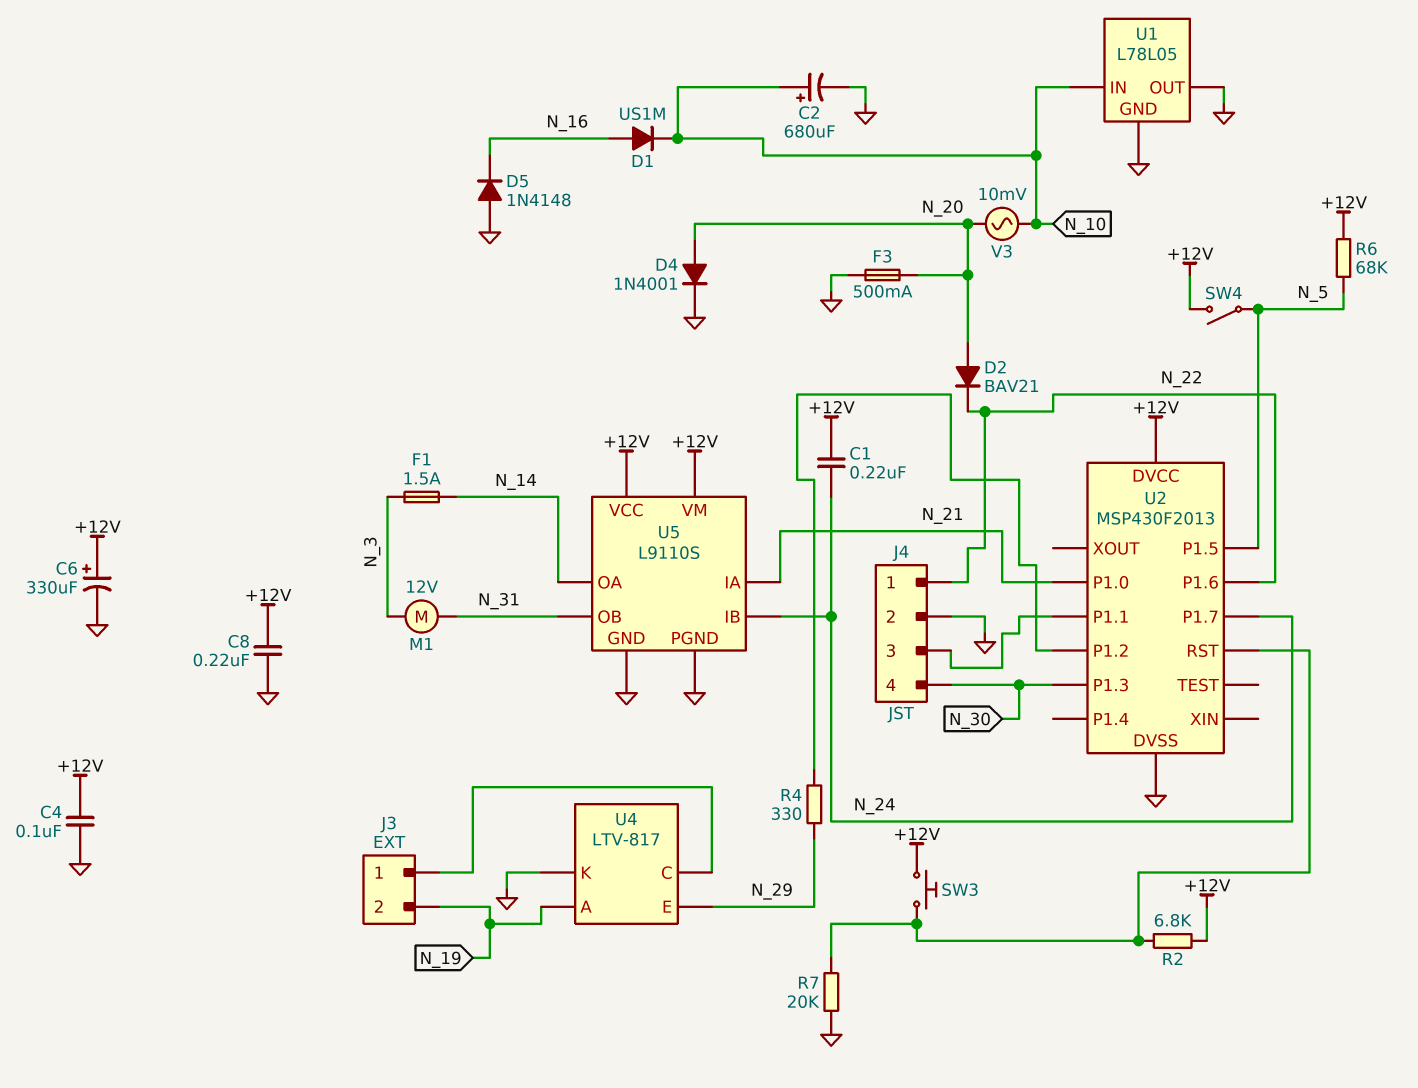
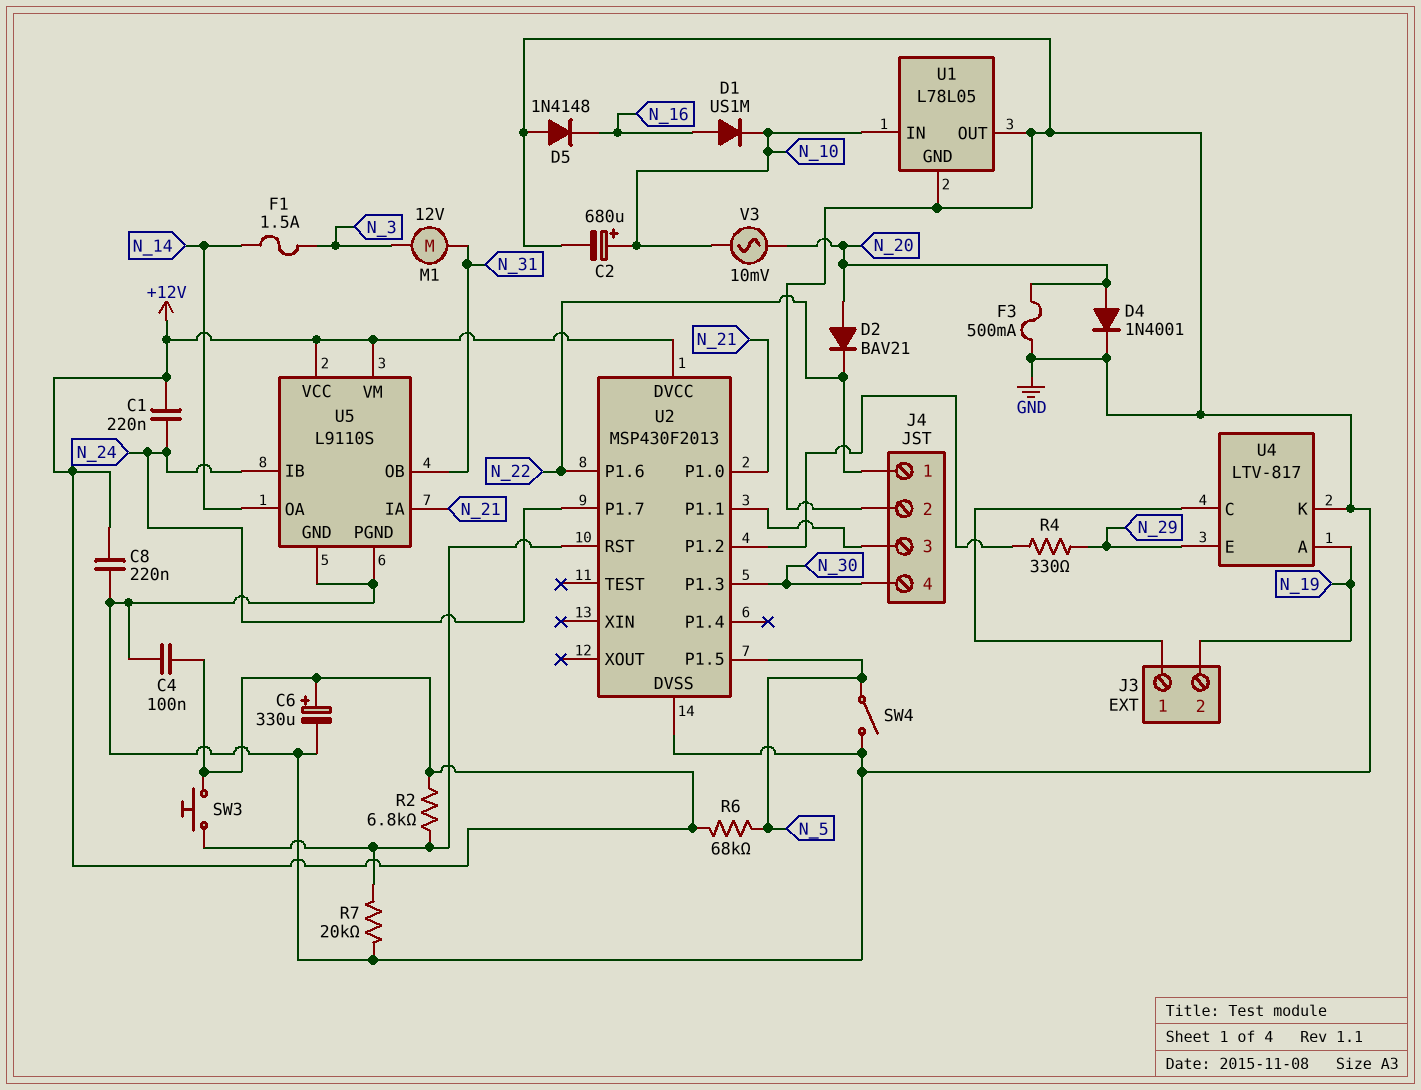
SW4: switch (+12V, N_5) -> switch (GND, N_5)

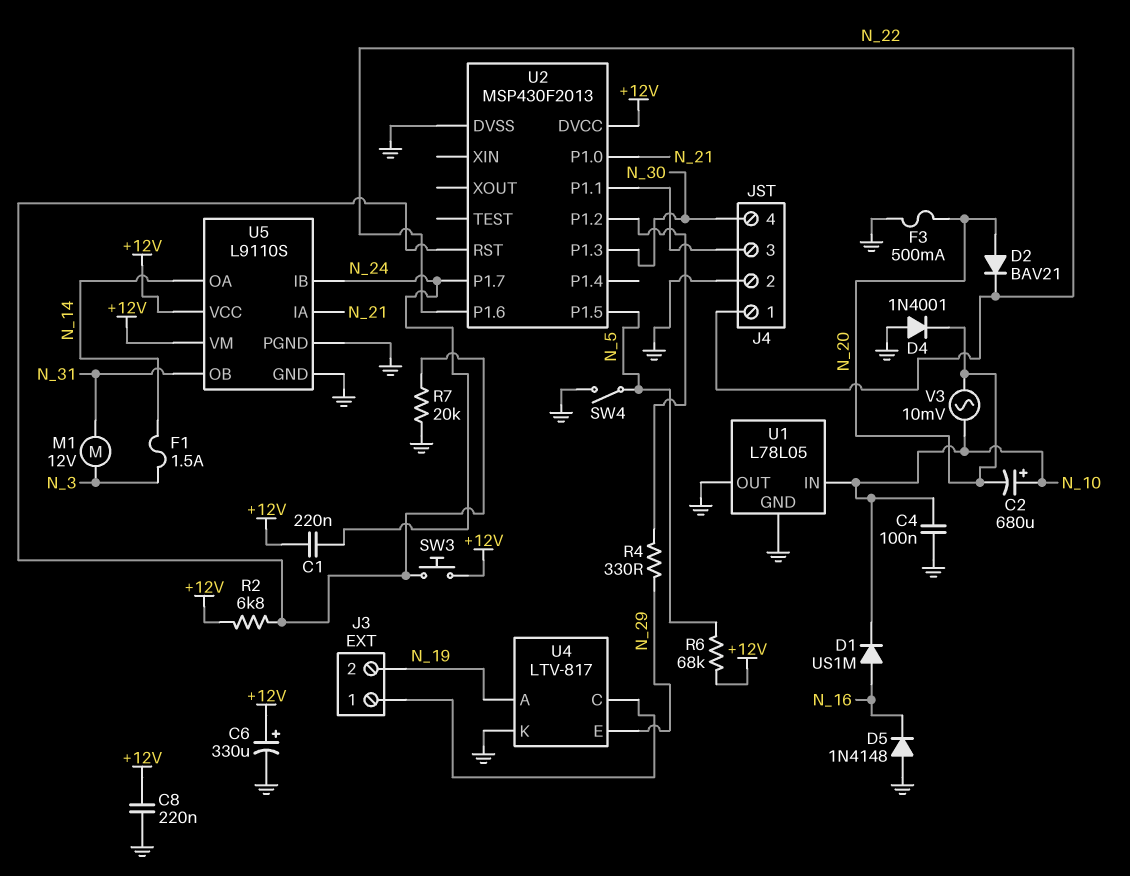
C2: 680uF (plus N_10, minus GND) -> 680uF (plus N_10, minus N_20)
C4: 100nF (+12V, GND) -> 100nF (GND, N_10)
D4: diode 1N4001 (A N_20, K GND) -> diode 1N4001 (A GND, K N_20)

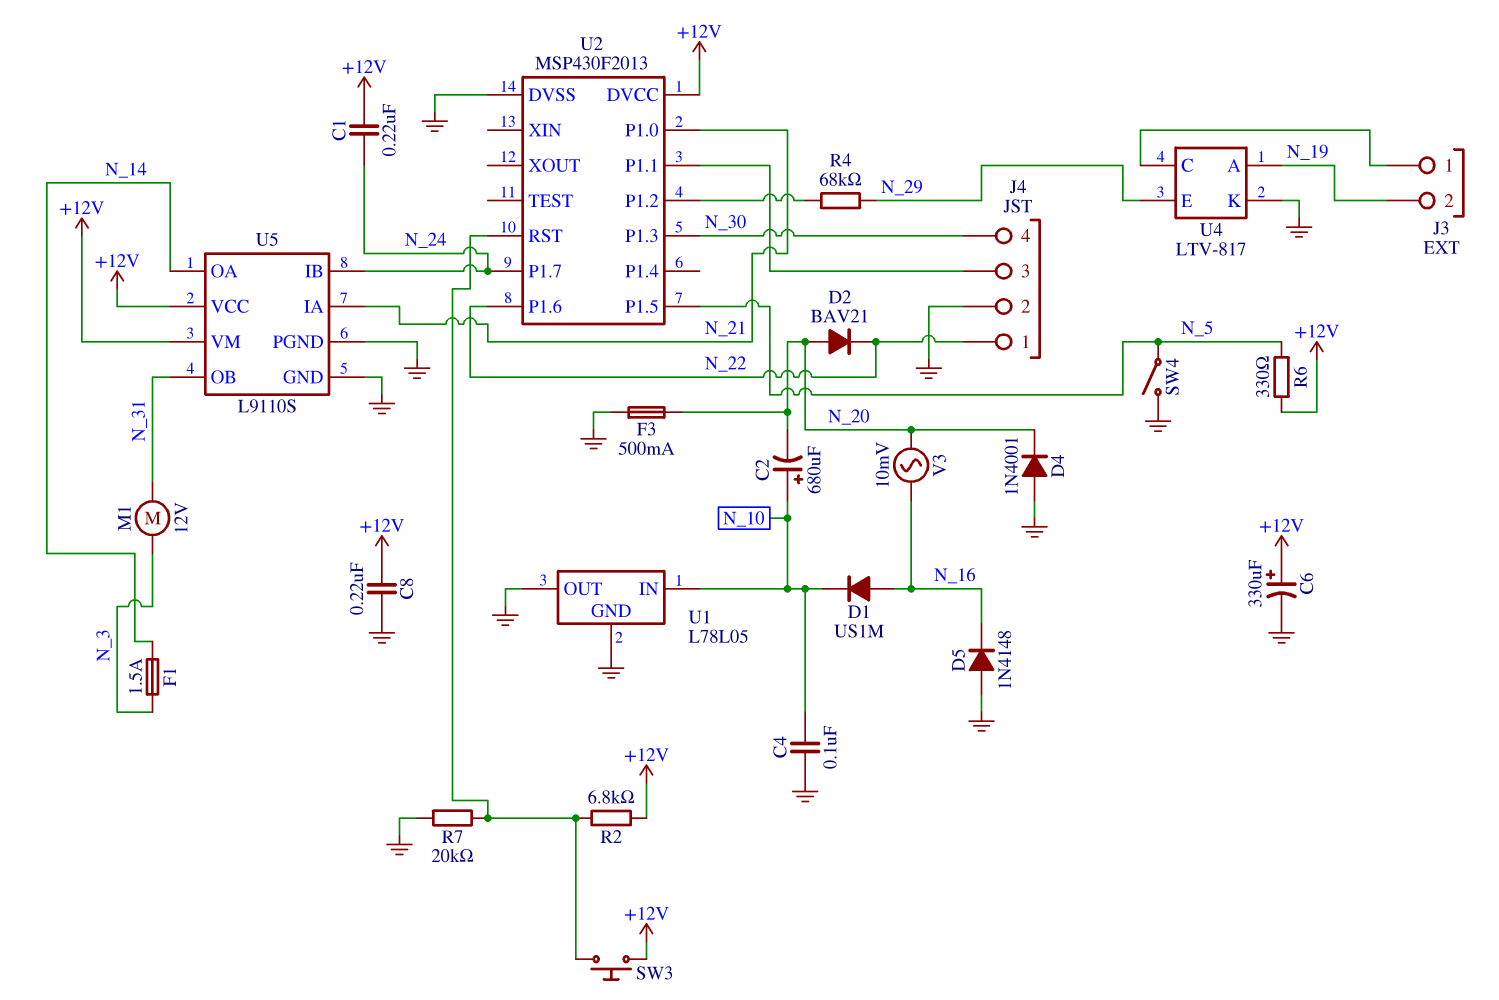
R4: 330 (N_29, U2/P1.2) -> 68k (N_29, U2/P1.2)
R6: 68k (+12V, N_5) -> 330 (+12V, N_5)
V3: AC 10mV (N_10, N_20) -> AC 10mV (N_16, N_20)

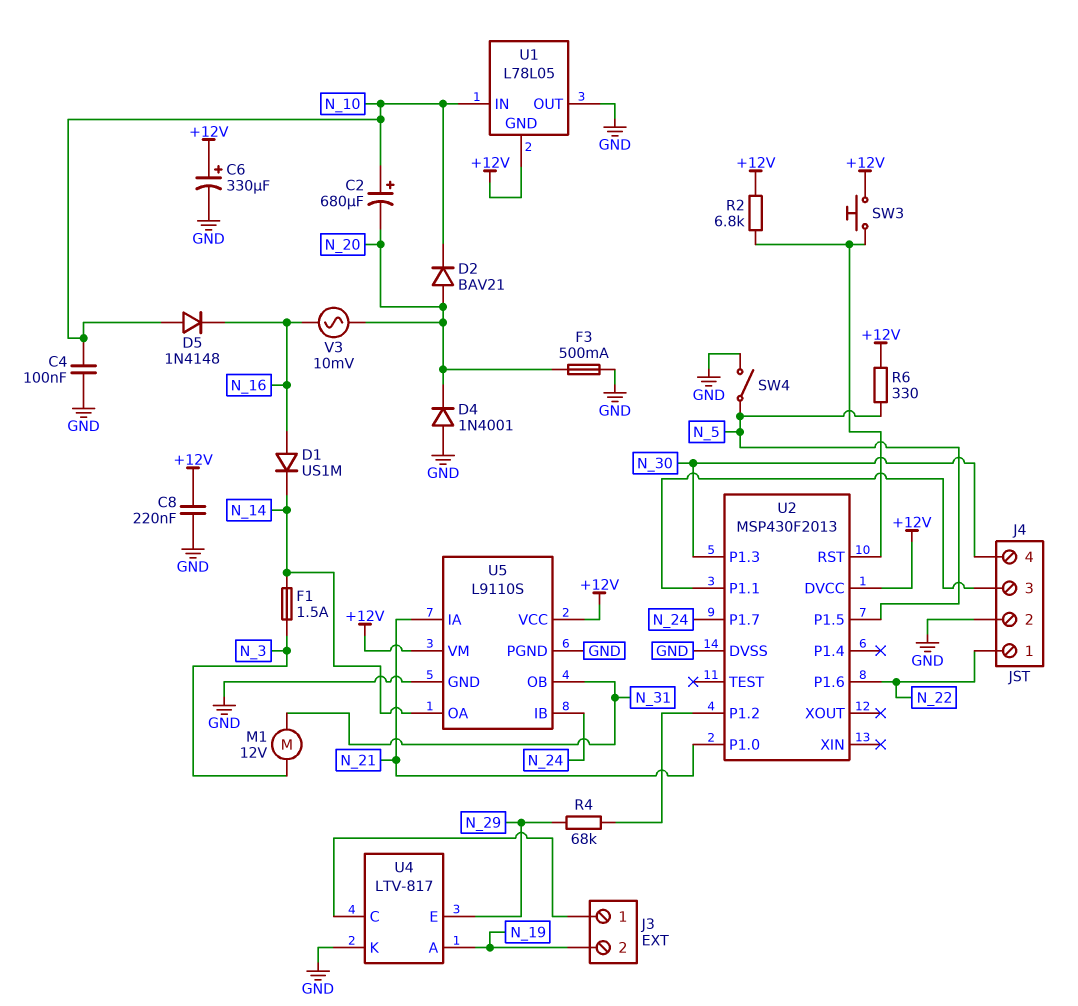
C1: 220nF (+12V, N_24) -> none
D1: diode US1M (A N_16, K N_10) -> diode US1M (A N_16, K N_14)
D2: diode BAV21 (A N_20, K N_22) -> diode BAV21 (A N_20, K N_10)
D5: diode 1N4148 (A GND, K N_16) -> diode 1N4148 (A N_10, K N_16)
R7: 20k (GND, U2/RST) -> none
U1 pin GND: GND -> +12V

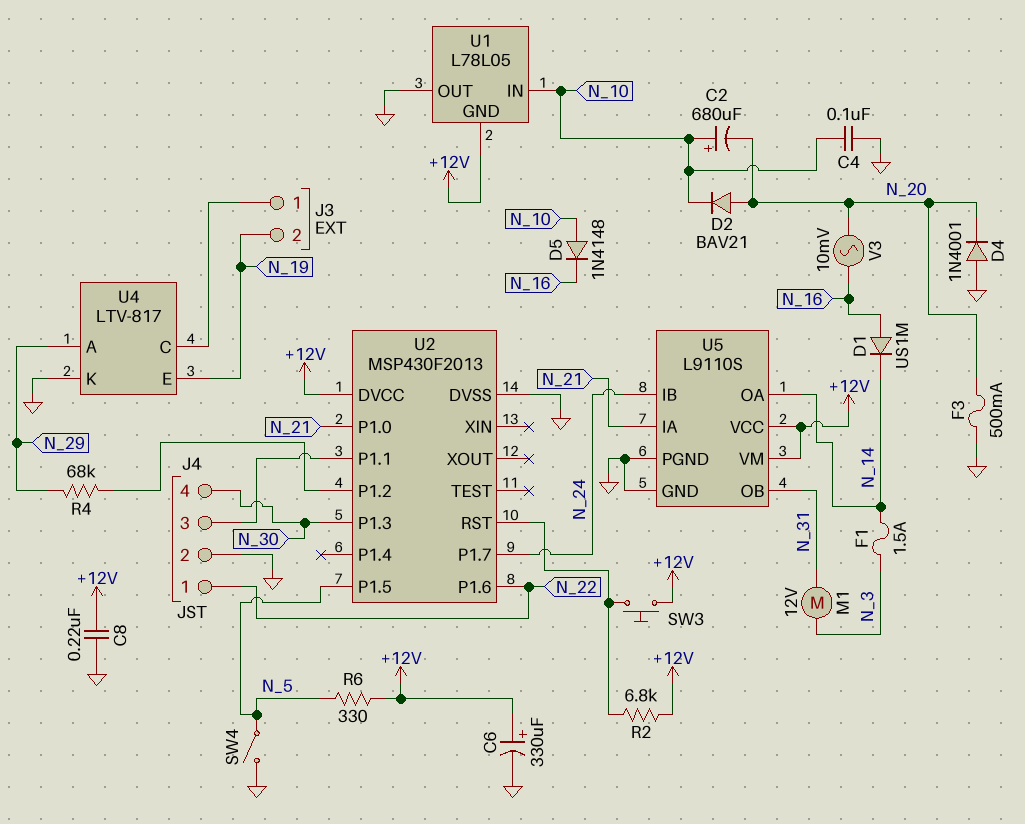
U4 pin A: N_19 -> N_29
U4 pin E: N_29 -> N_19

